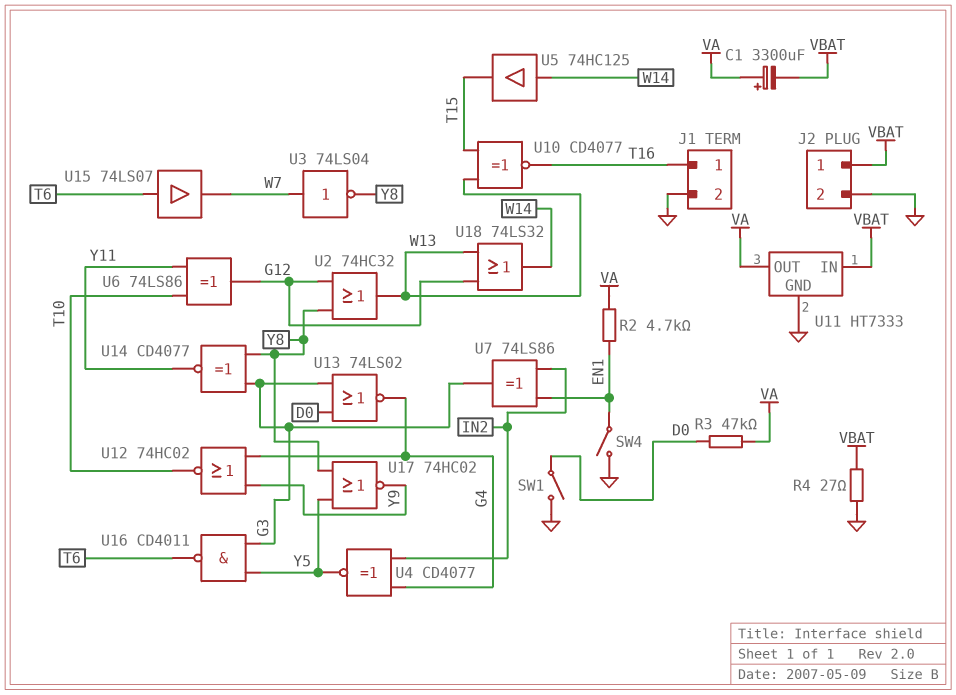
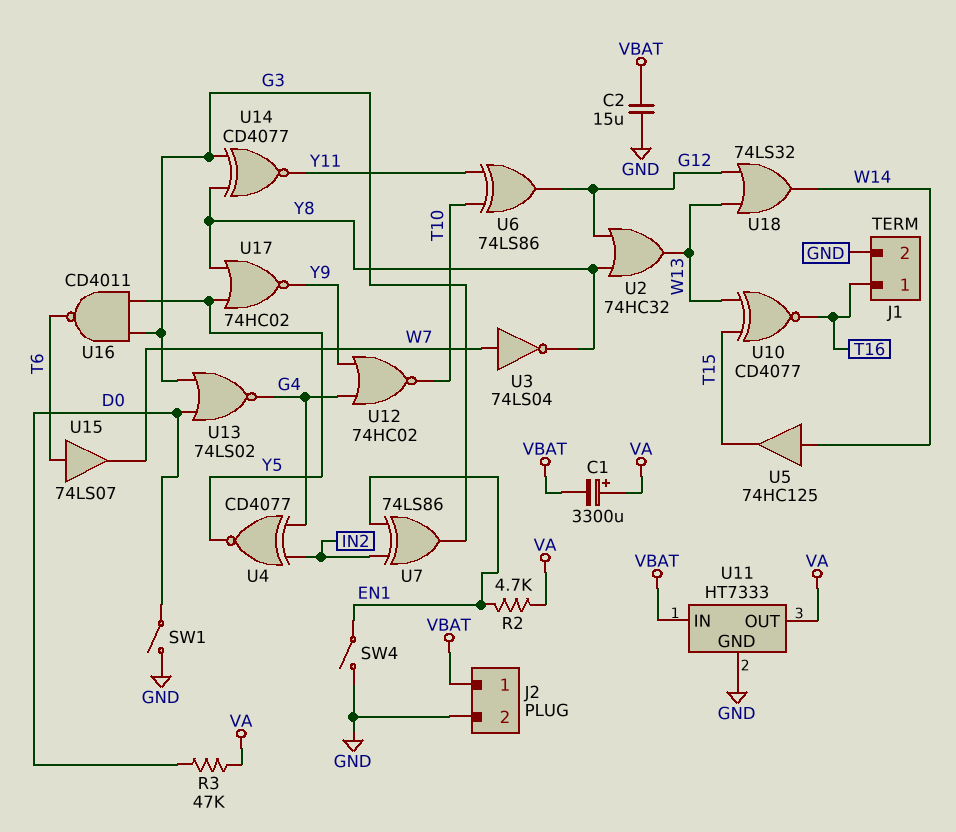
C2: none -> 15uF (GND, VBAT)
R4: 27 (GND, VBAT) -> none

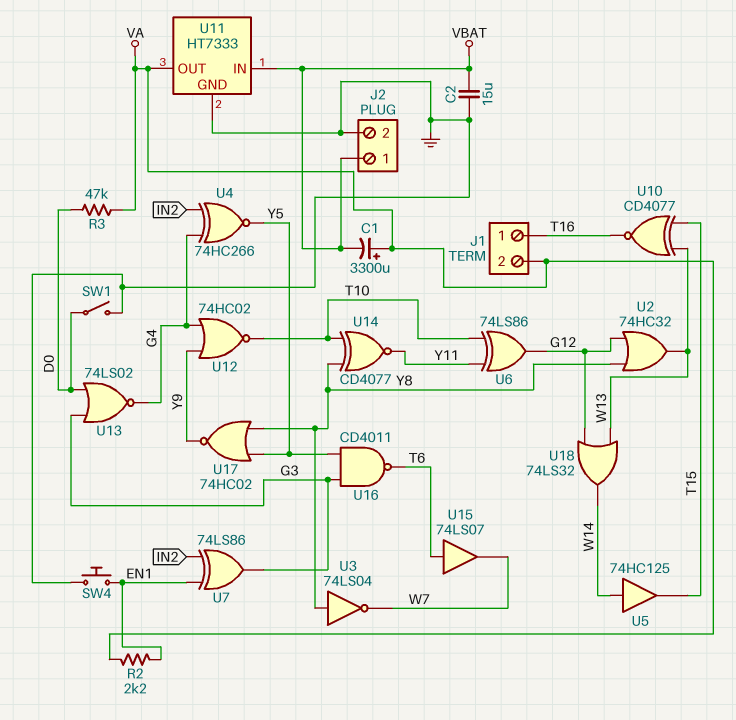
J1 pin 2: GND -> VA
R2: 4.7k (EN1, VA) -> 2.2k (EN1, VA)
SW4: switch (EN1, GND) -> button (EN1, GND)
U3: NOT 74LS04 (in W7, out Y8) -> NOT 74LS04 (in Y8, out W7)
U4: XNOR CD4077 (in G4, in IN2, out Y5) -> XNOR 74HC266 (in G4, in IN2, out Y5)
U14: XNOR CD4077 (in G3, in Y8, out Y11) -> XNOR CD4077 (in T10, in Y8, out Y11)

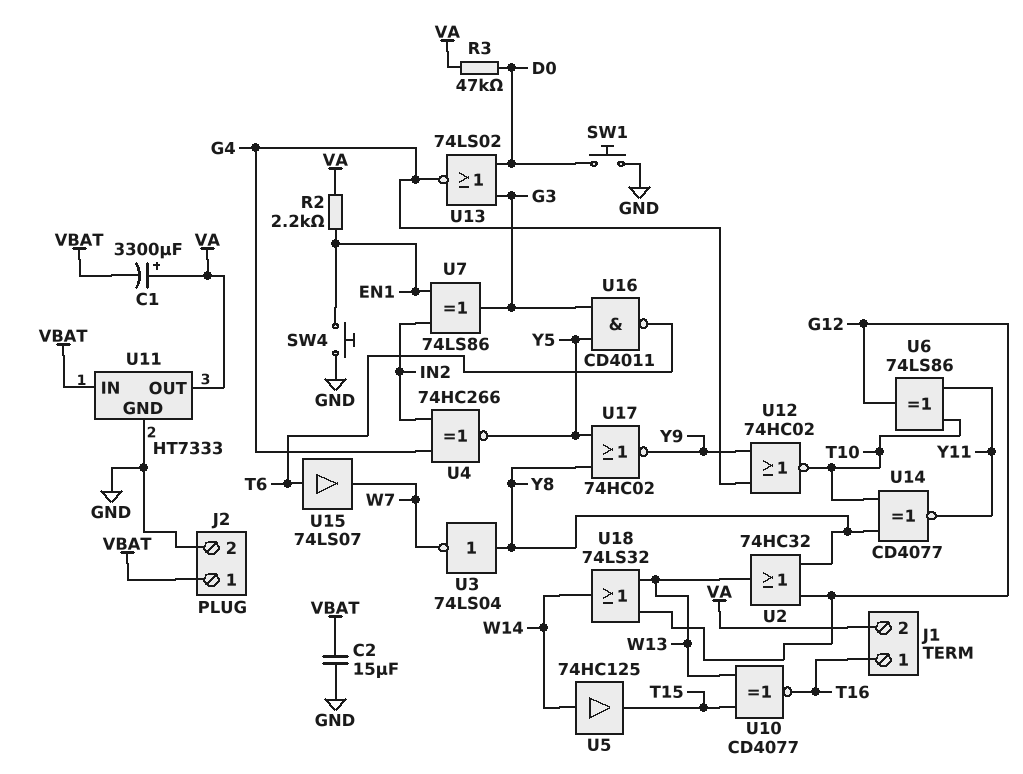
SW1: switch (D0, GND) -> button (D0, GND)

